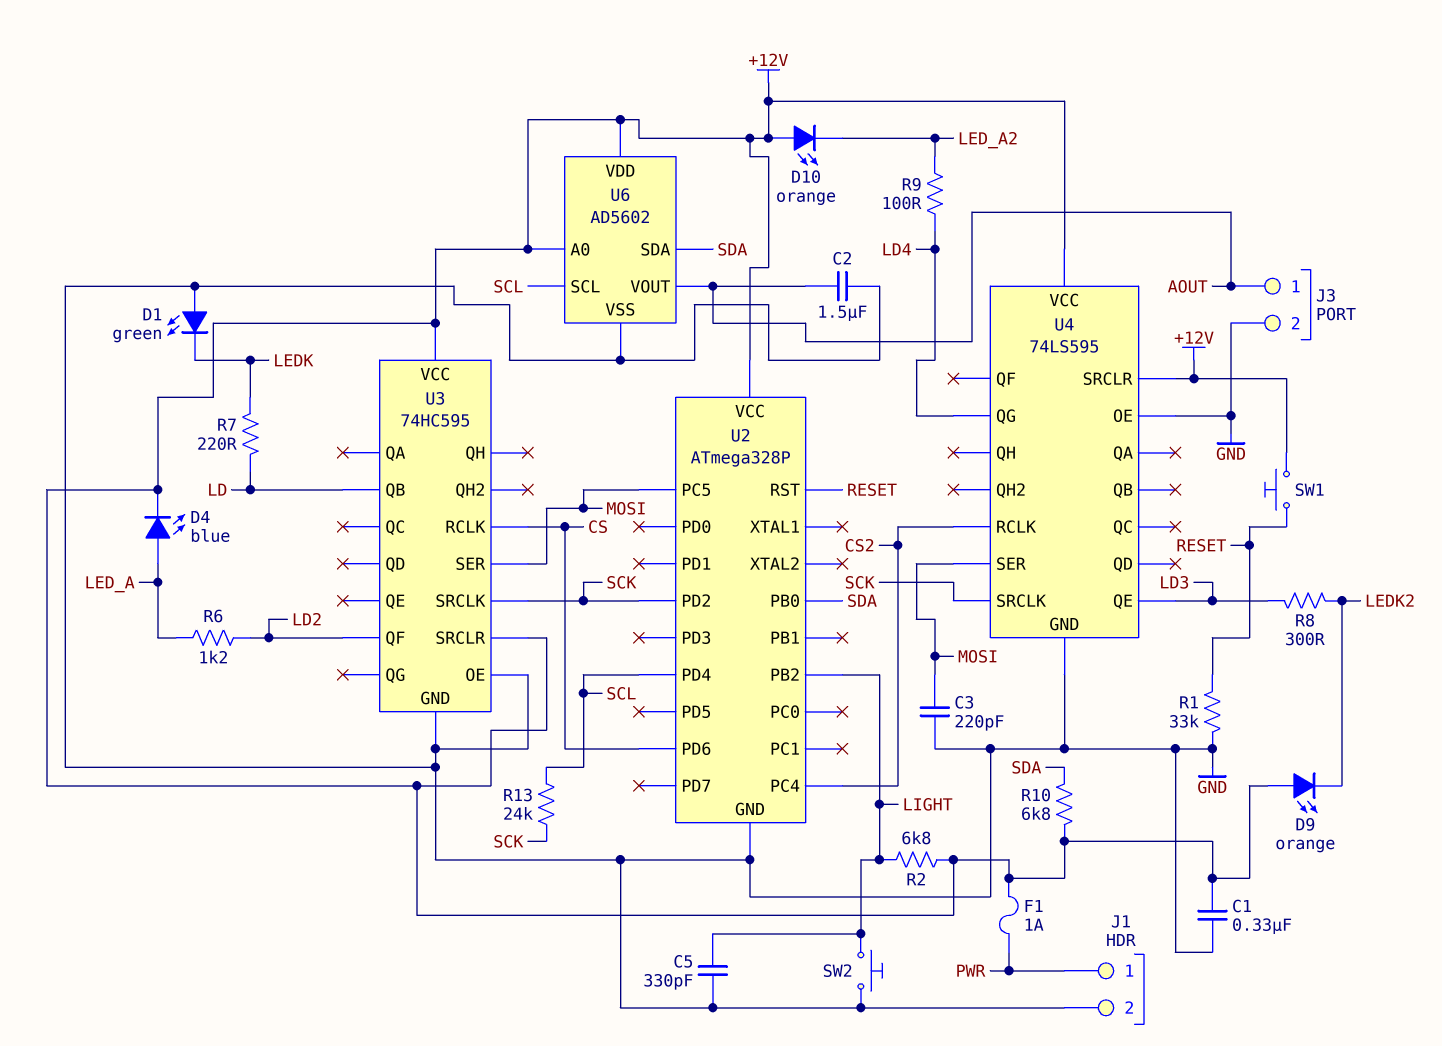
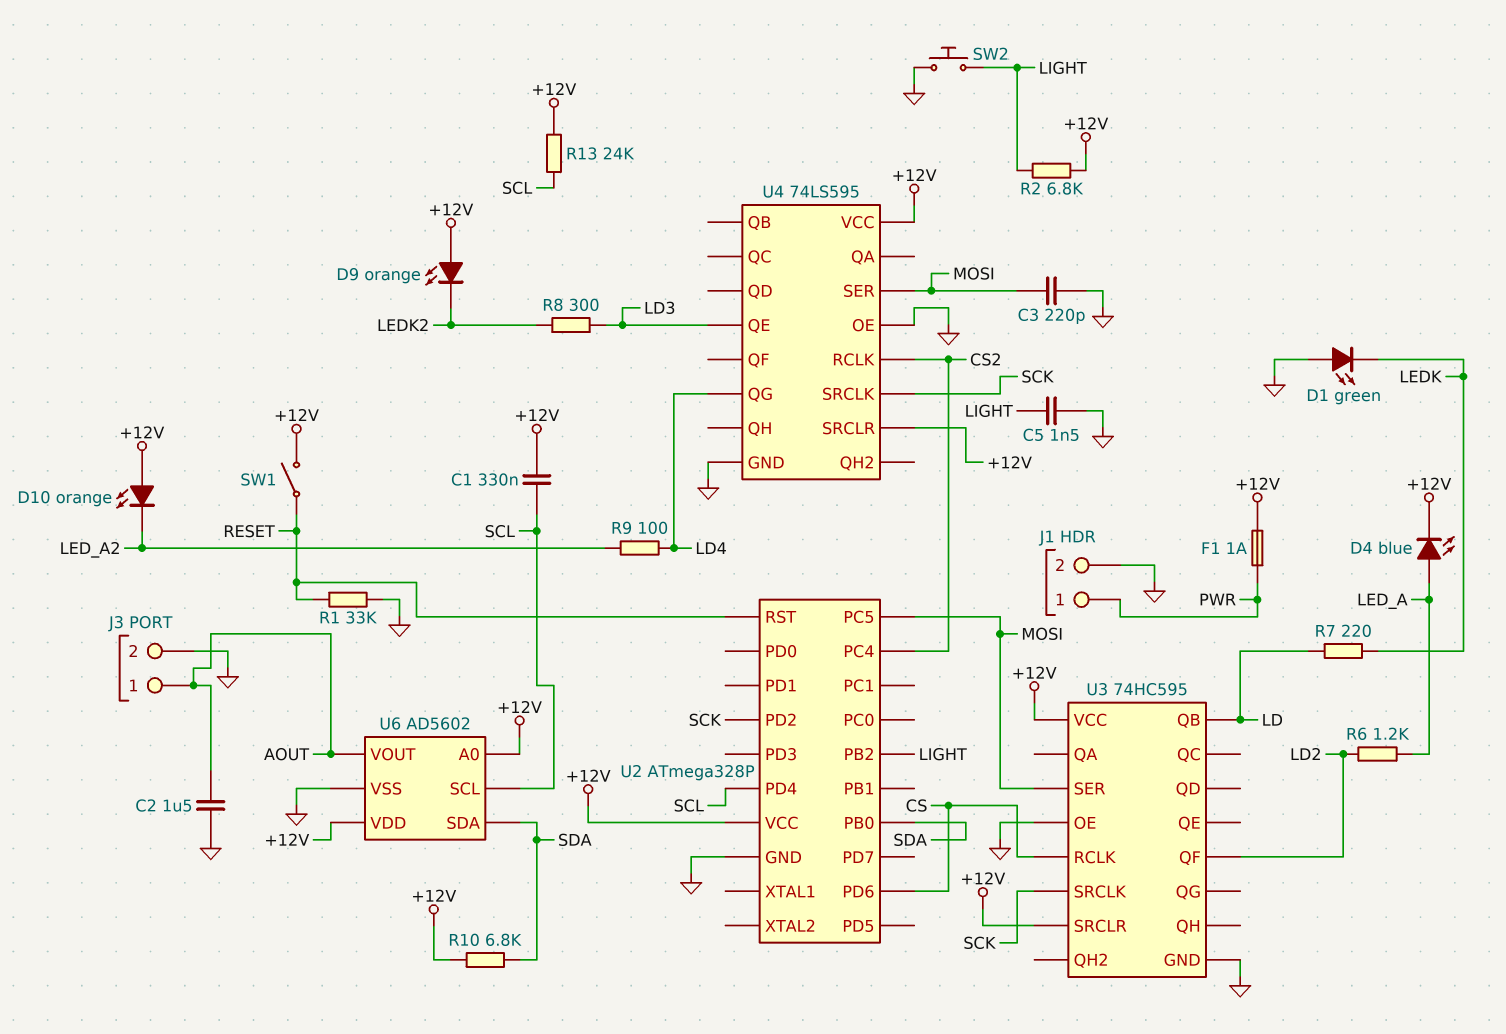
C1: 330nF (+12V, GND) -> 330nF (+12V, SCL)
C5: 330pF (GND, LIGHT) -> 1.5nF (GND, LIGHT)
R13: 24k (SCK, SCL) -> 24k (+12V, SCL)
SW1: button (+12V, RESET) -> switch (+12V, RESET)

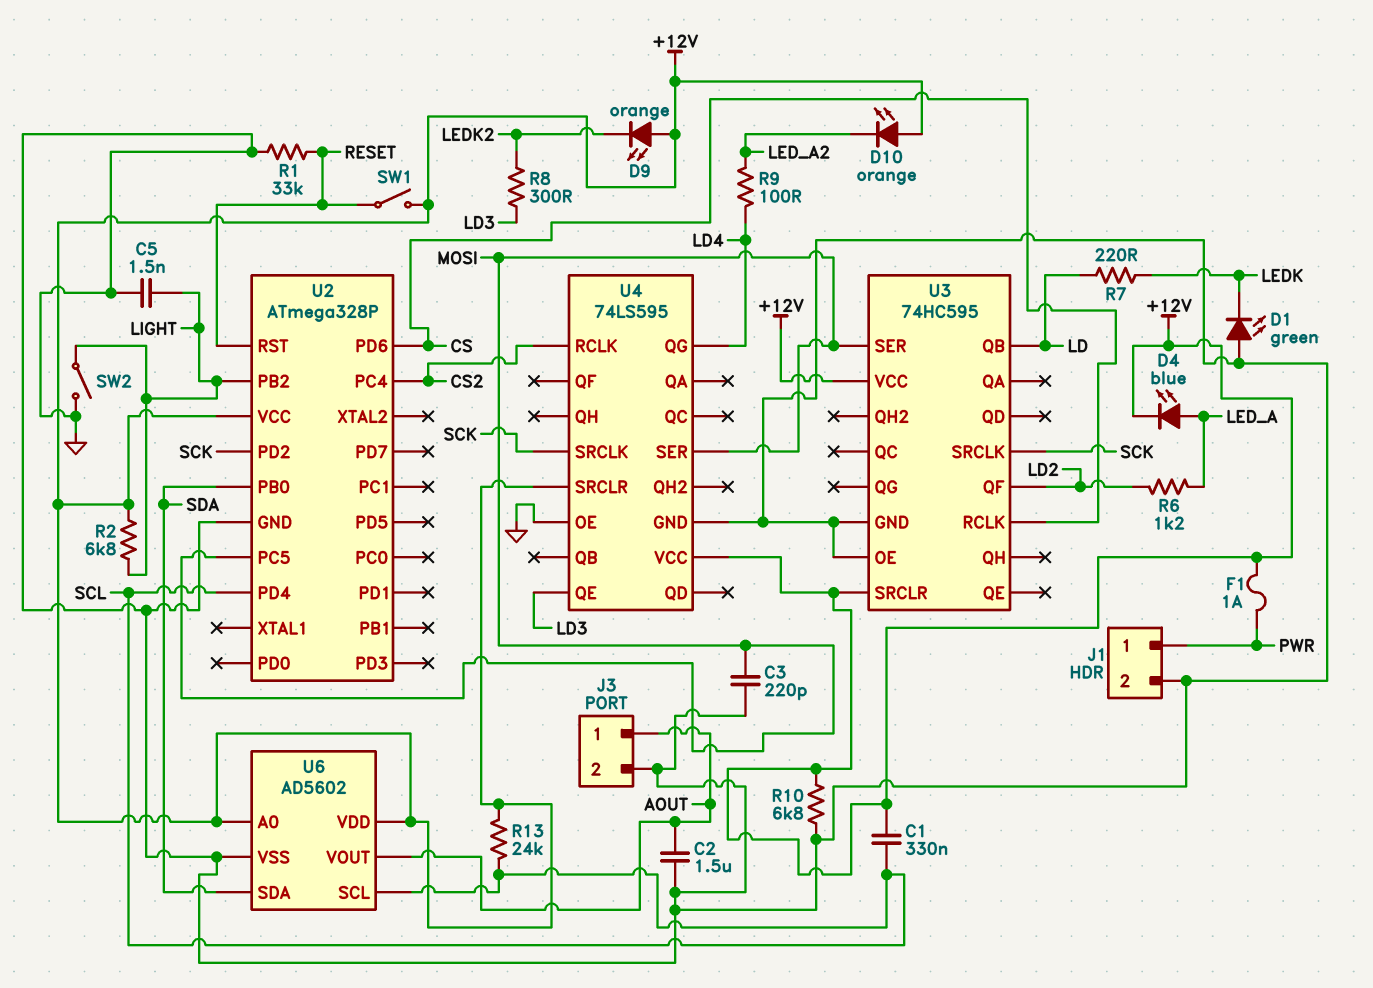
R10: 6.8k (+12V, SDA) -> 6.8k (+12V, GND)
SW2: button (GND, LIGHT) -> switch (GND, LIGHT)

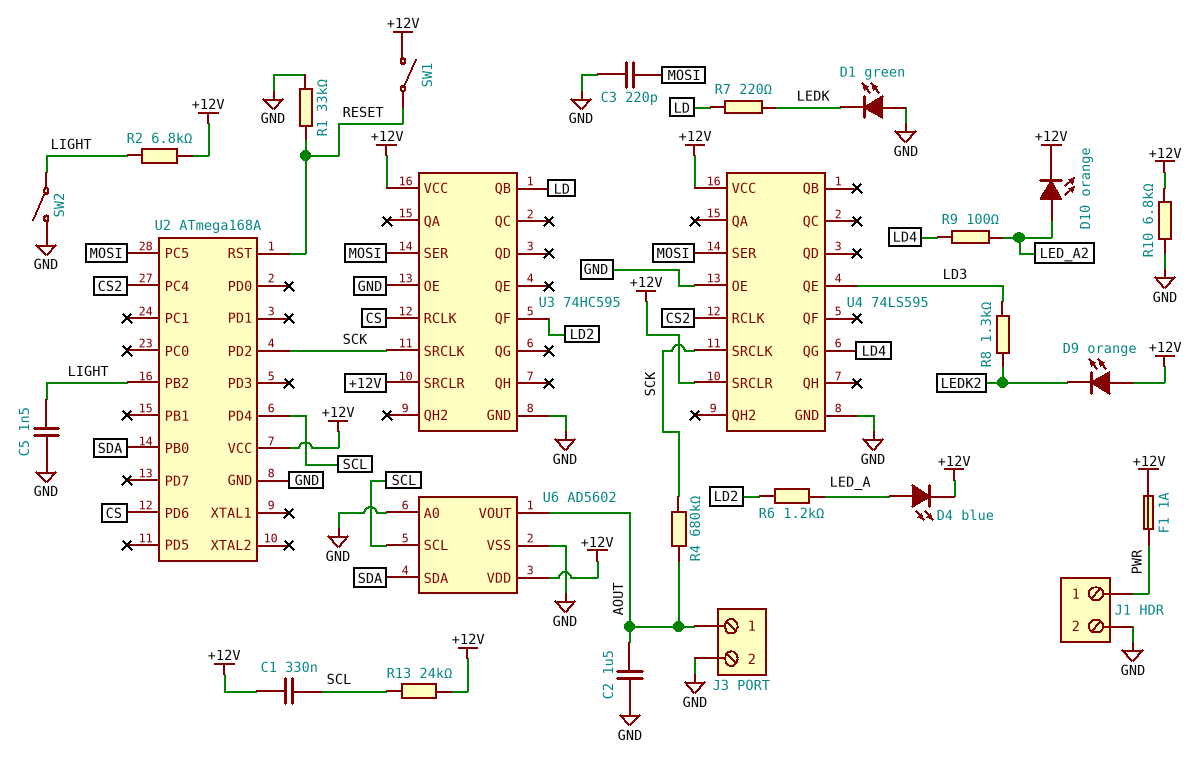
D10: LED orange (A +12V, K LED_A2) -> LED orange (A LED_A2, K +12V)
R4: none -> 680k (AOUT, SCK)
R8: 300 (LD3, LEDK2) -> 1.3k (LD3, LEDK2)
U2: ATmega328P -> ATmega168A
U6 pin A0: +12V -> GND

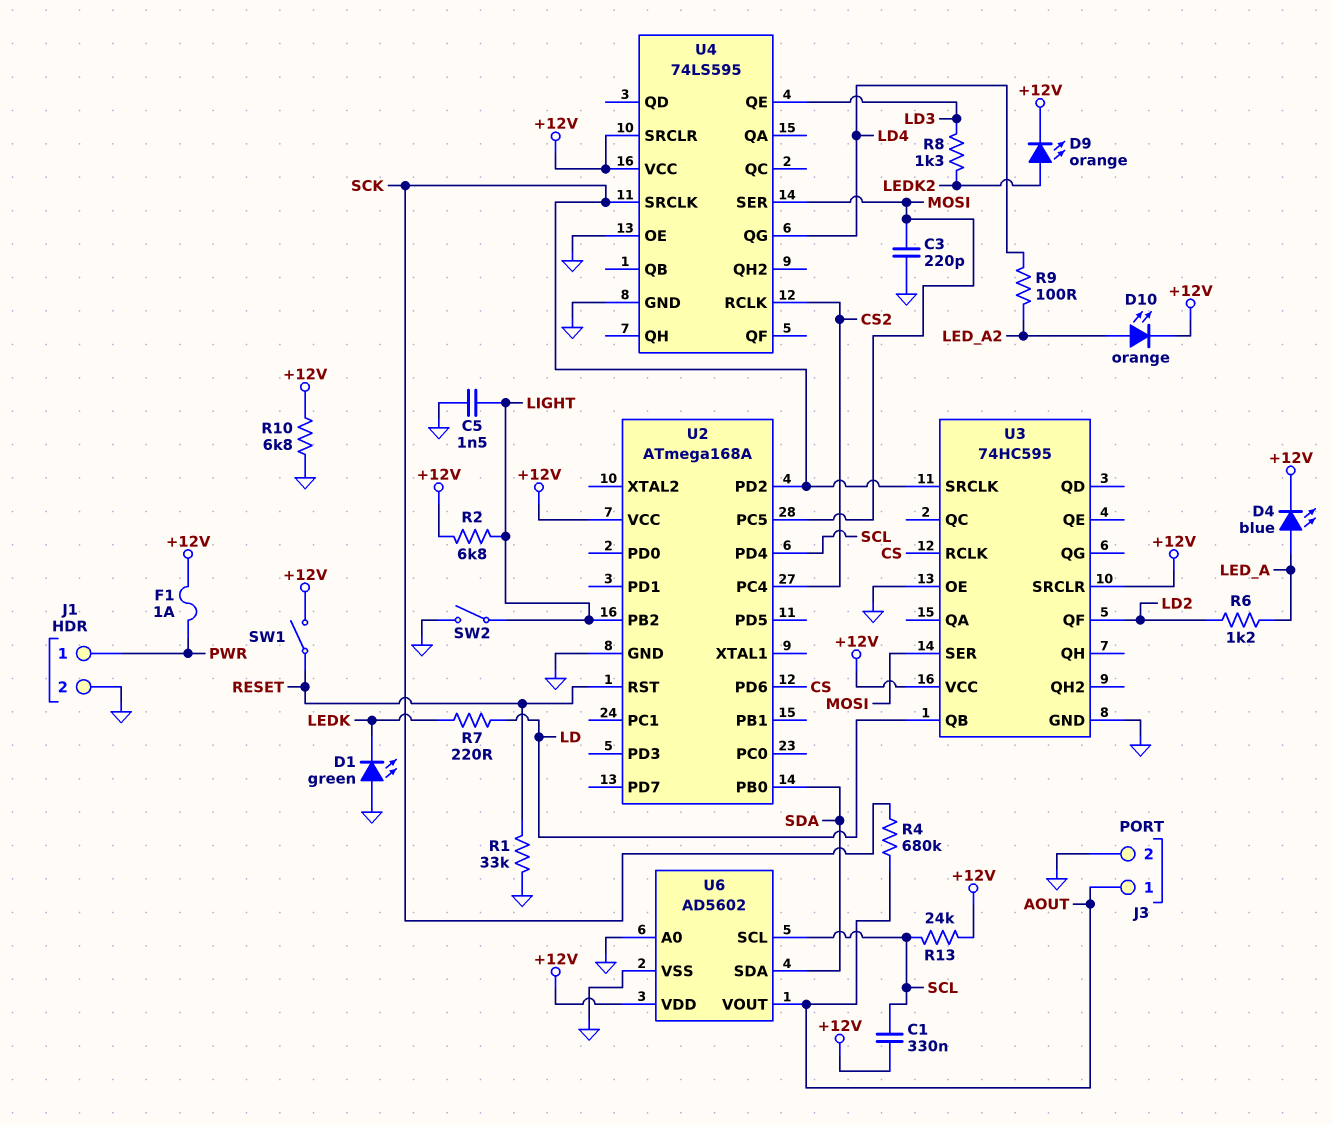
C2: 1.5uF (AOUT, GND) -> none
D9: LED orange (A +12V, K LEDK2) -> LED orange (A LEDK2, K +12V)

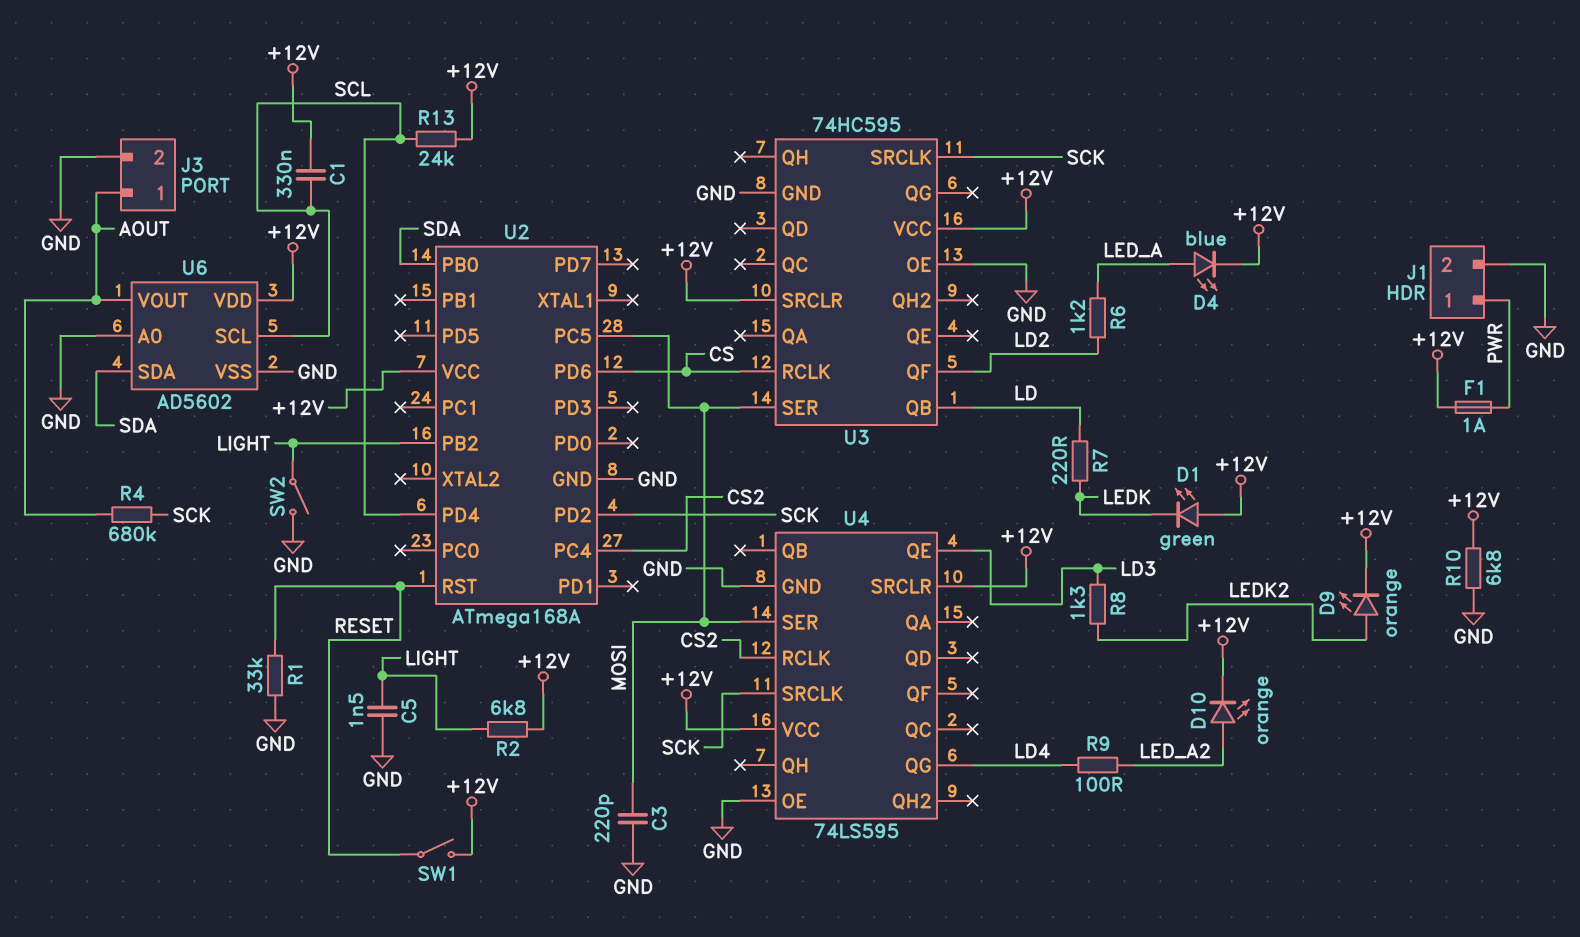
D1: LED green (A GND, K LEDK) -> LED green (A +12V, K LEDK)

